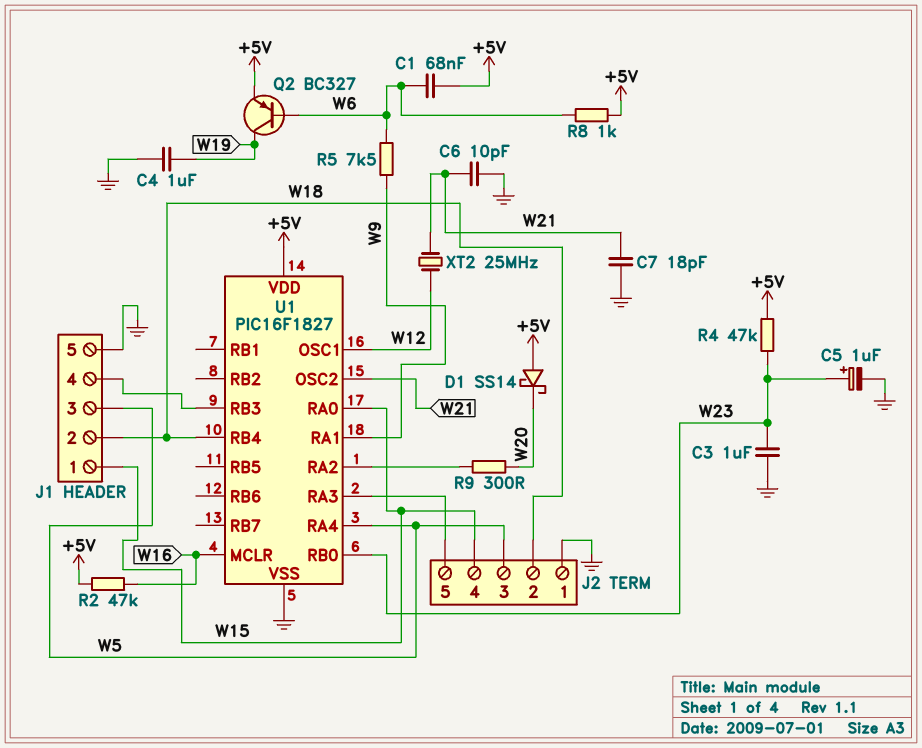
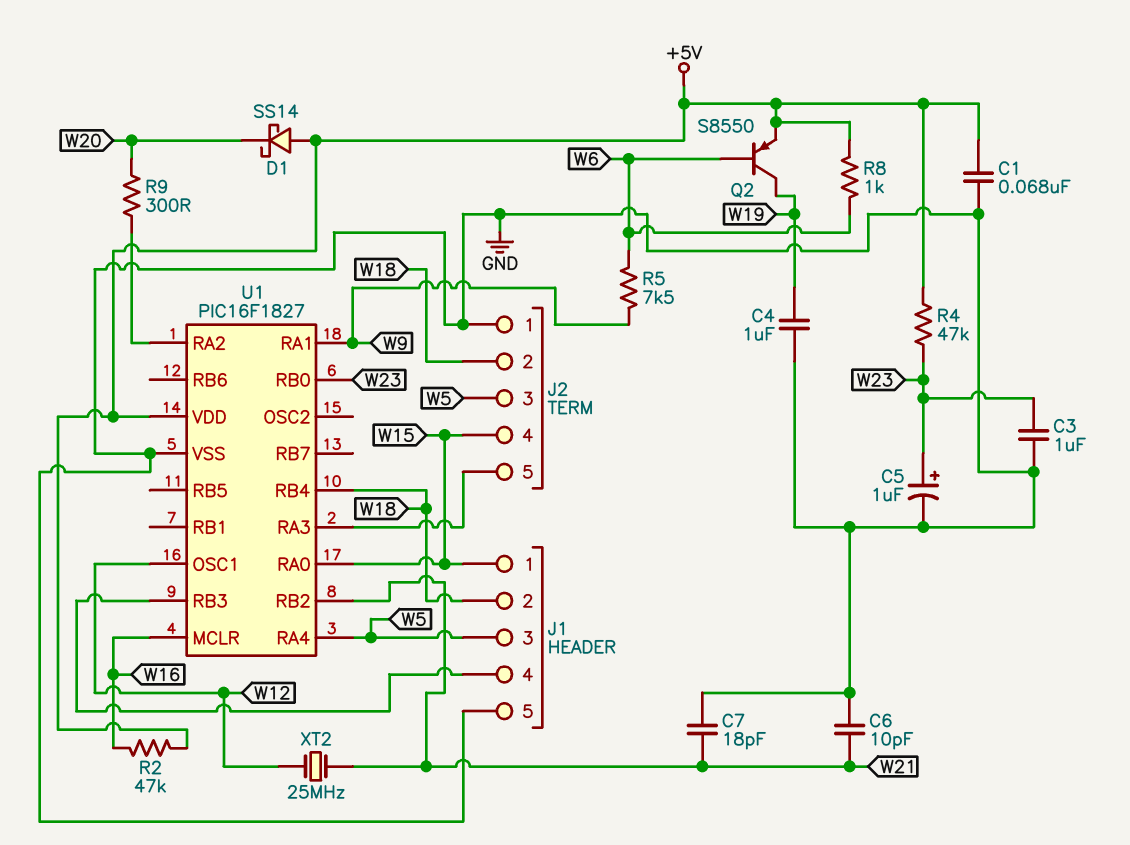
C1: 68nF (+5V, W6) -> 68nF (+5V, GND)
Q2: PNP BC327 (B W6, C W19, E +5V) -> PNP S8550 (B W6, C W19, E +5V)
U1 pin OSC2: W21 -> none
U1 pin RB2: none -> W21

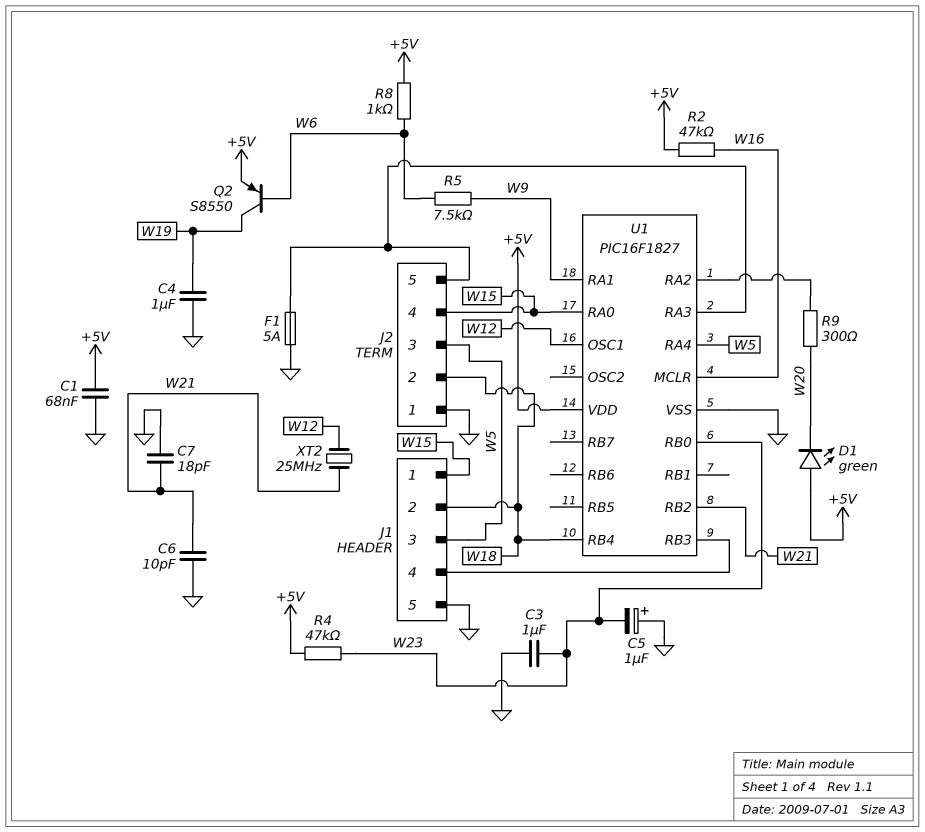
C5: 1uF (plus W23, minus GND) -> 1uF (plus GND, minus W23)
D1: schottky SS14 (A +5V, K W20) -> LED green (A +5V, K W20)
F1: none -> 5A (GND, J2/5)

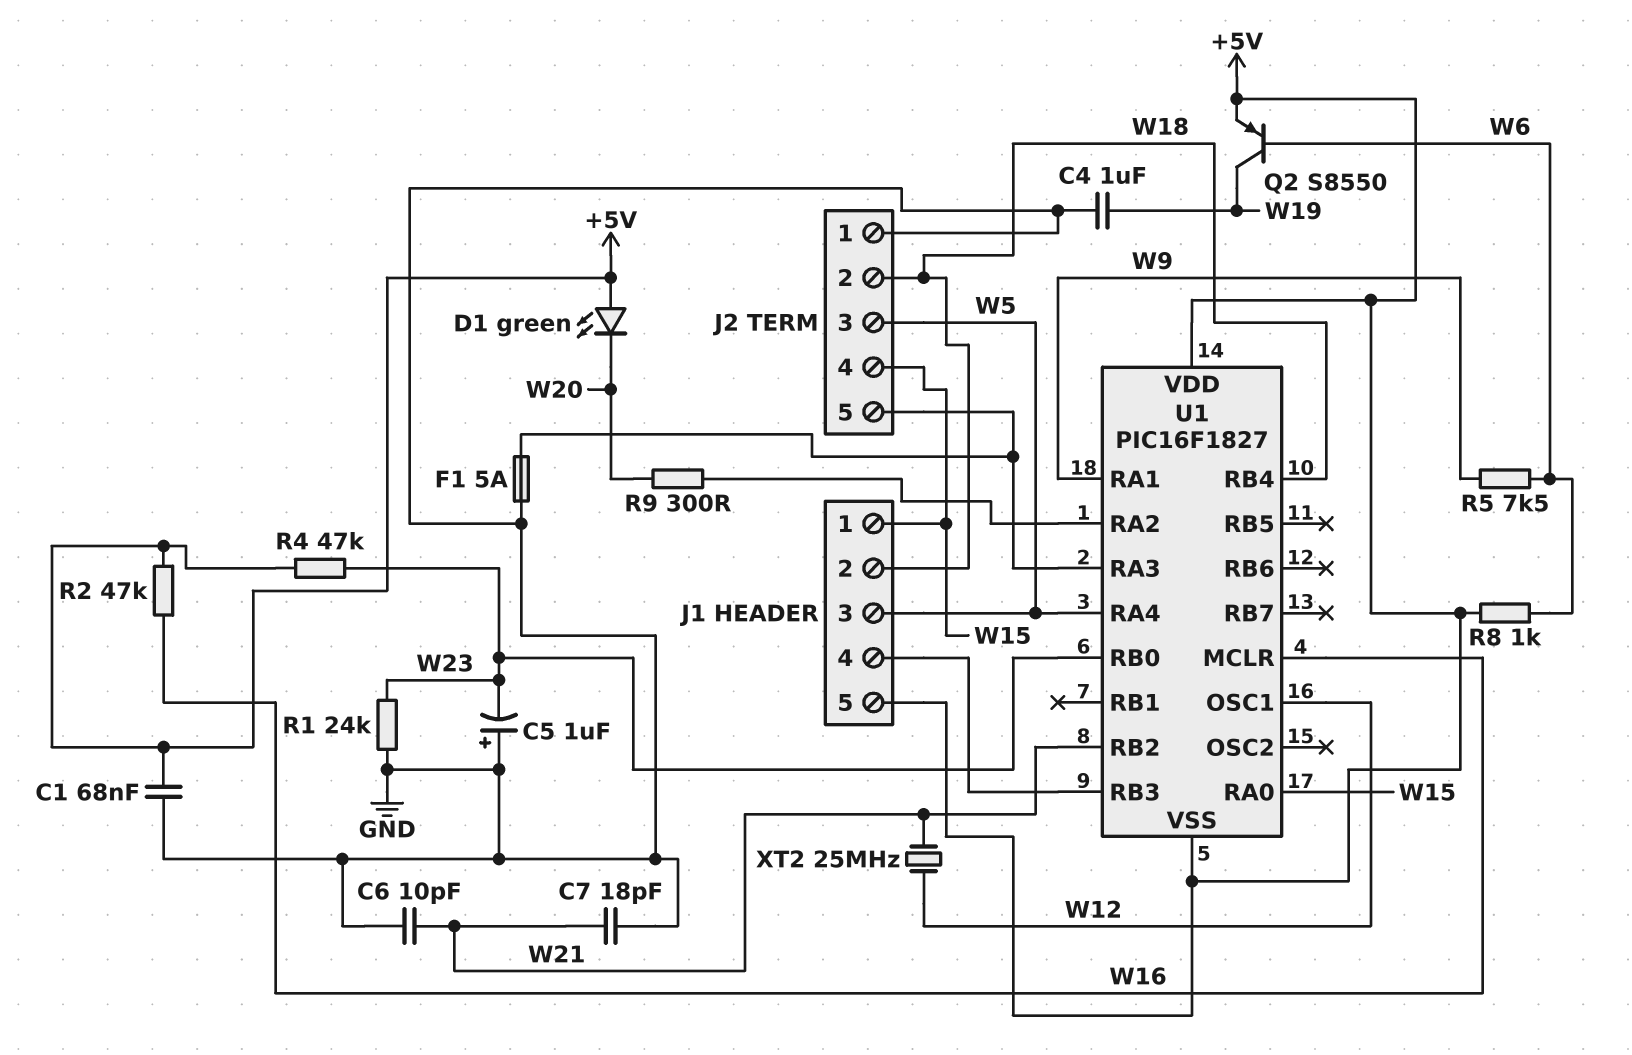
C3: 1uF (GND, W23) -> none
J1 pin 5: GND -> +5V
R1: none -> 24k (GND, W23)
U1 pin VSS: GND -> +5V

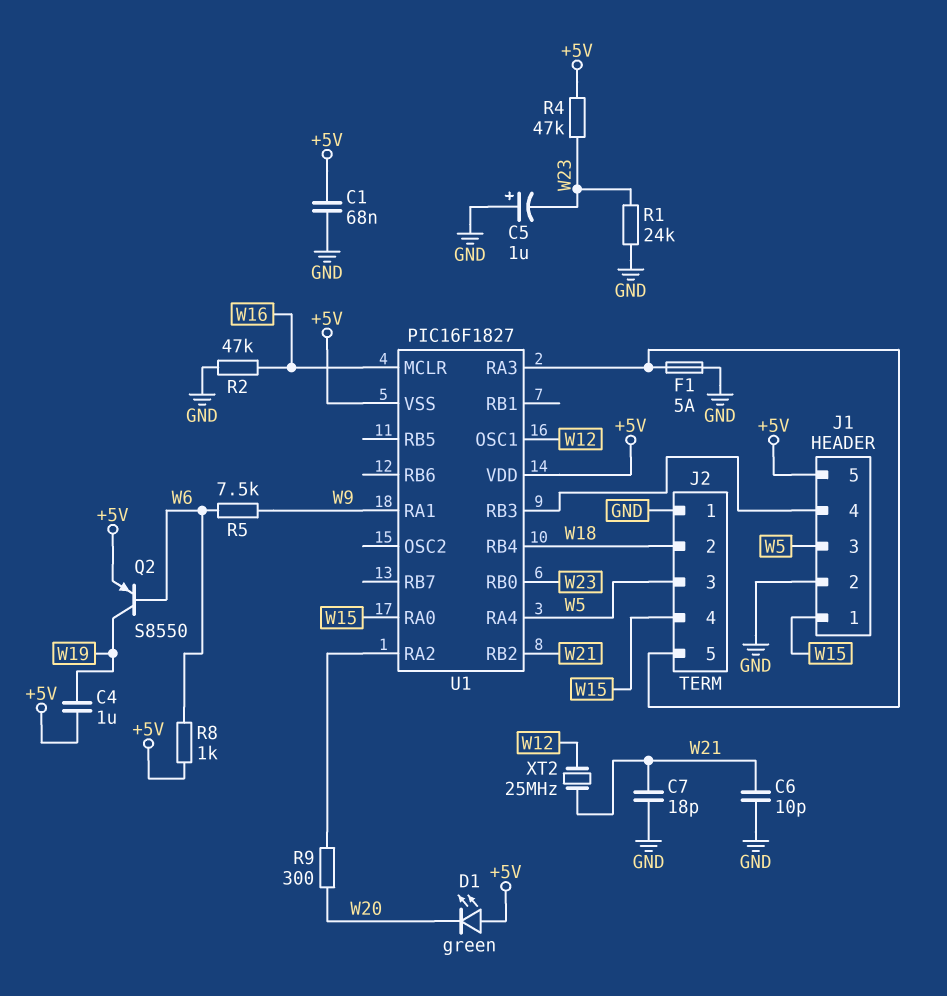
C4: 1uF (GND, W19) -> 1uF (+5V, W19)
J1 pin 2: W18 -> GND
R2: 47k (+5V, W16) -> 47k (GND, W16)

